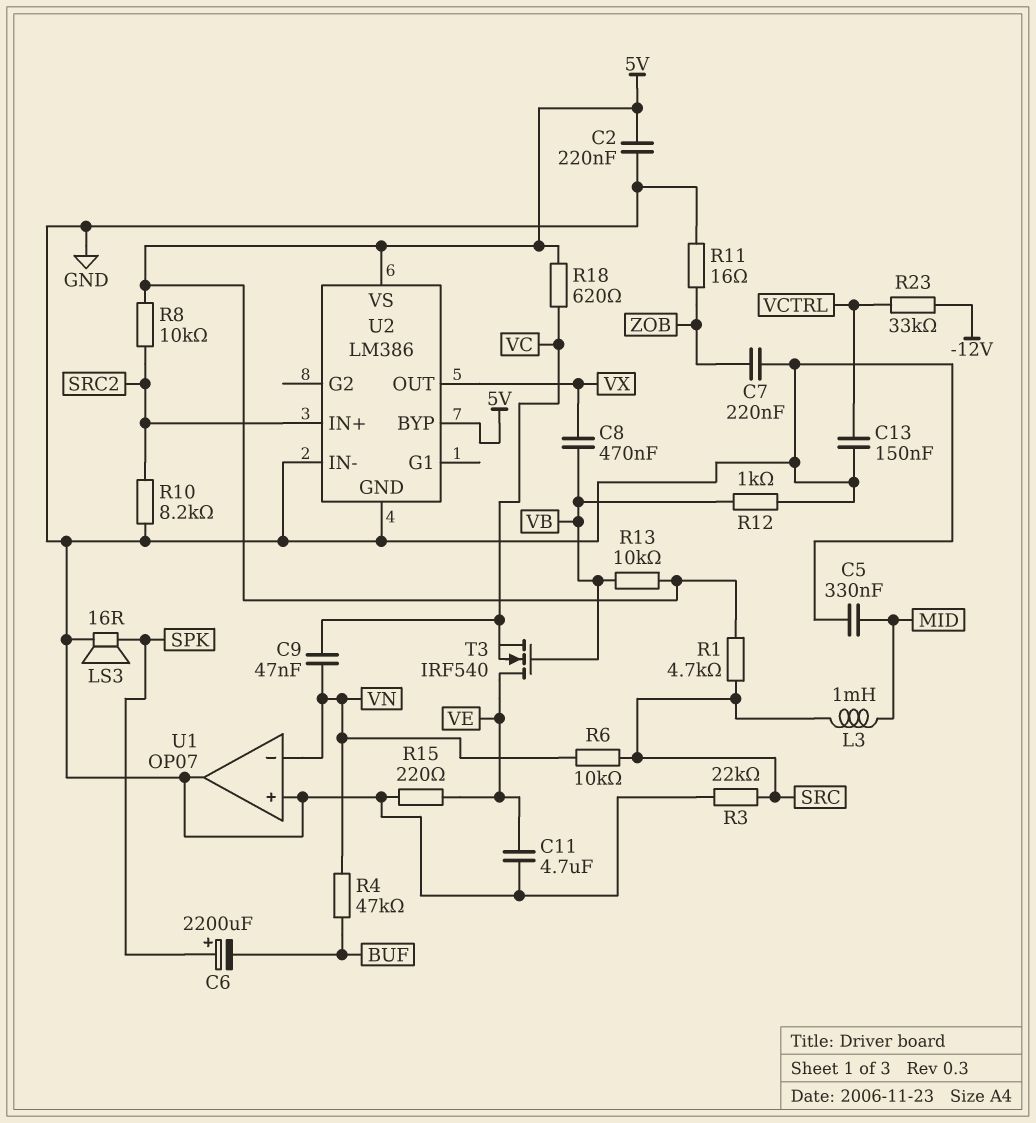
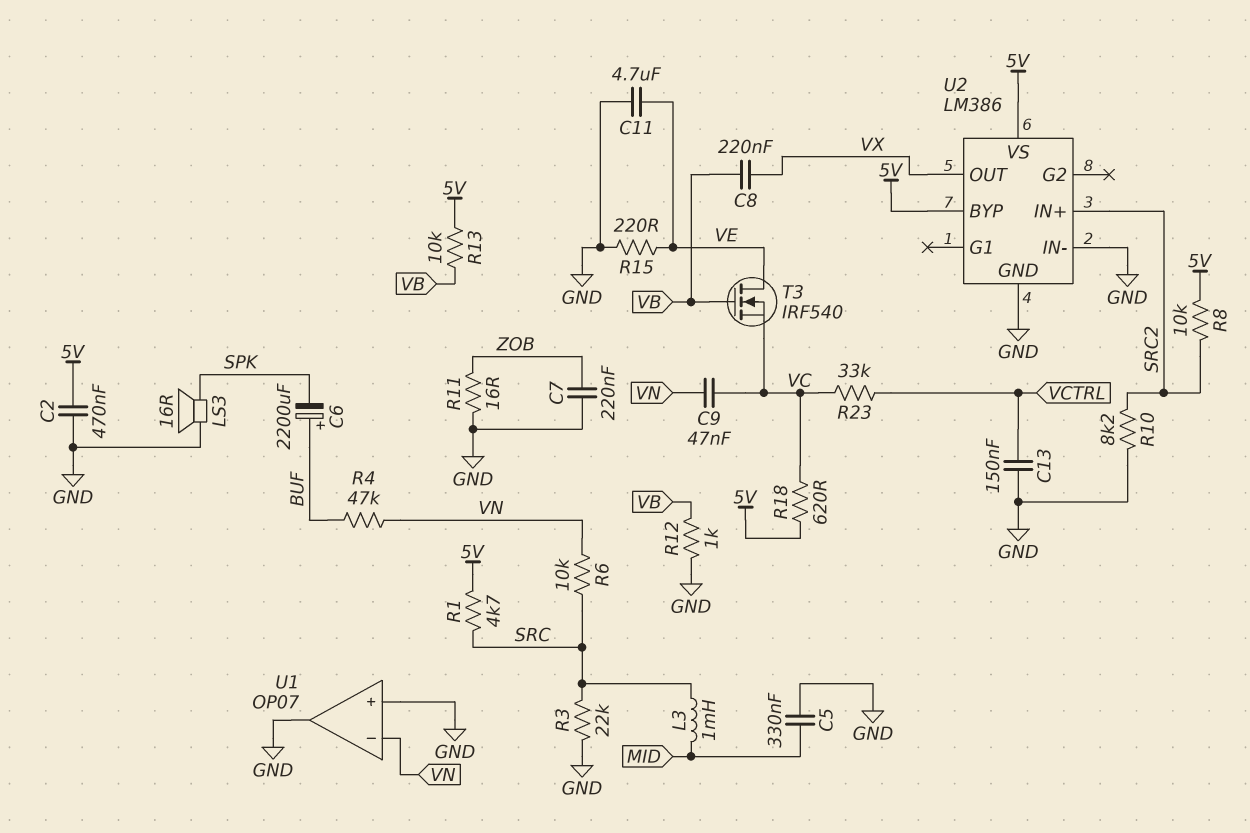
C2: 220nF (5V, GND) -> 470nF (5V, GND)
C6: 2200uF (plus SPK, minus BUF) -> 2200uF (plus BUF, minus SPK)
C8: 470nF (VB, VX) -> 220nF (VB, VX)
R23: 33k (-12V, VCTRL) -> 33k (VC, VCTRL)

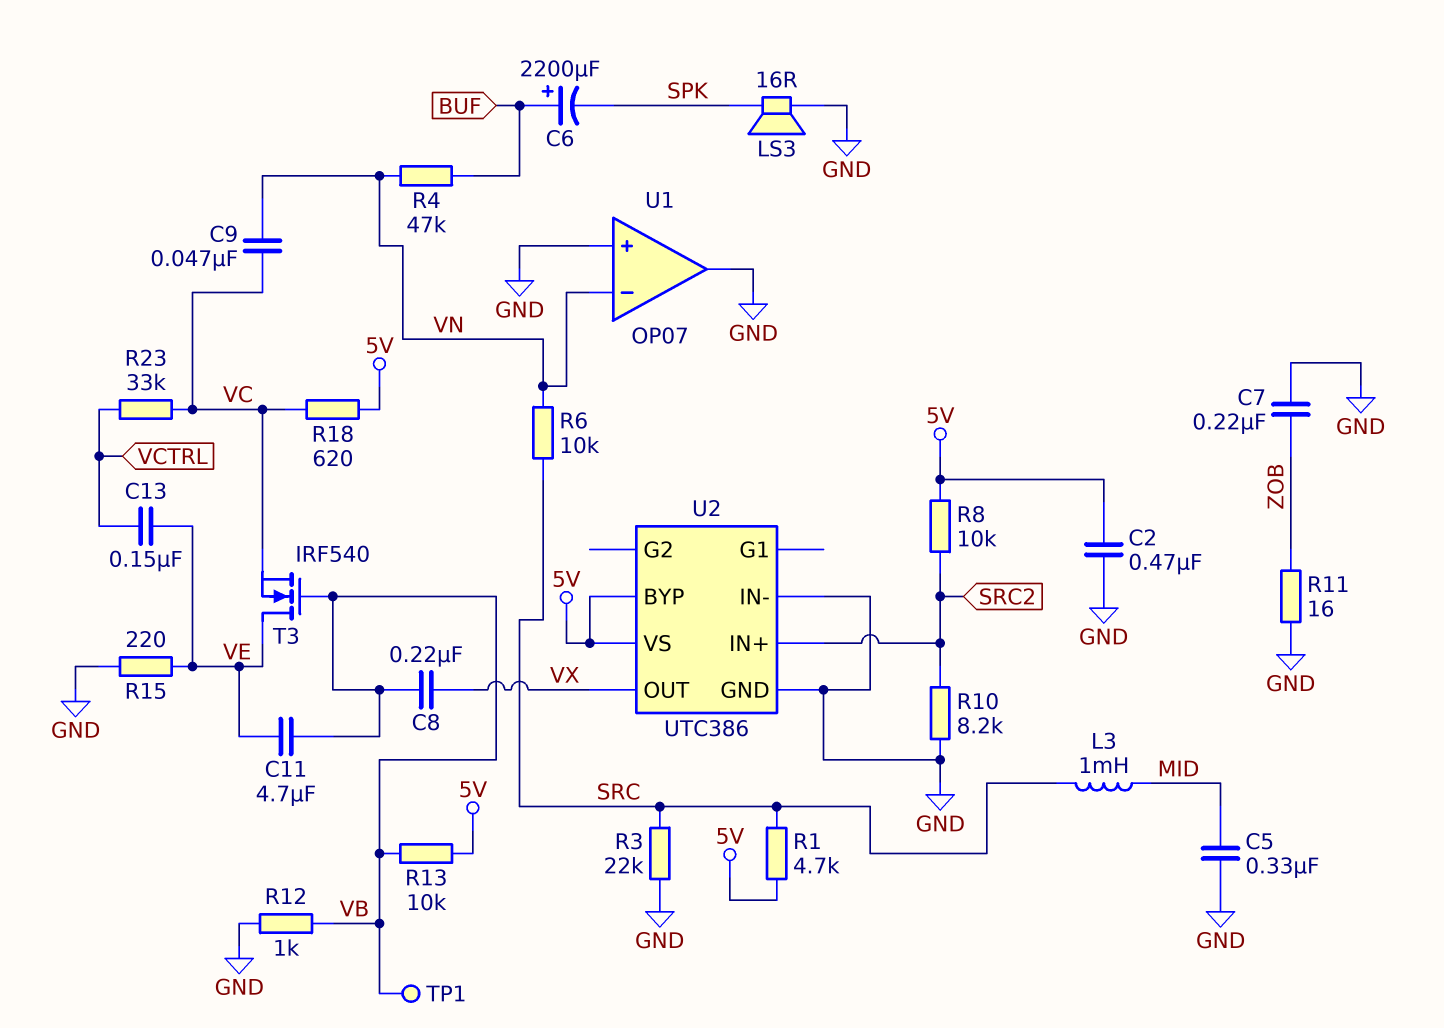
C11: 4.7uF (GND, VE) -> 4.7uF (VB, VE)
C13: 150nF (GND, VCTRL) -> 150nF (VCTRL, VE)
TP1: none -> test point (VB)
U2: LM386 -> UTC386

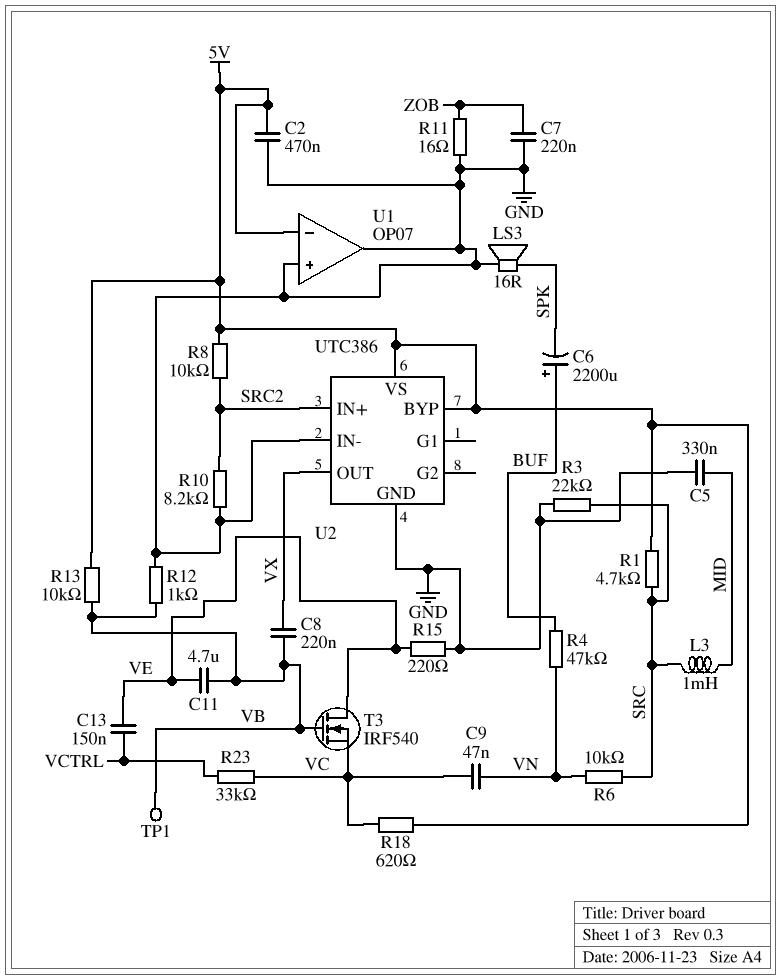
U1 pin in-: VN -> 5V

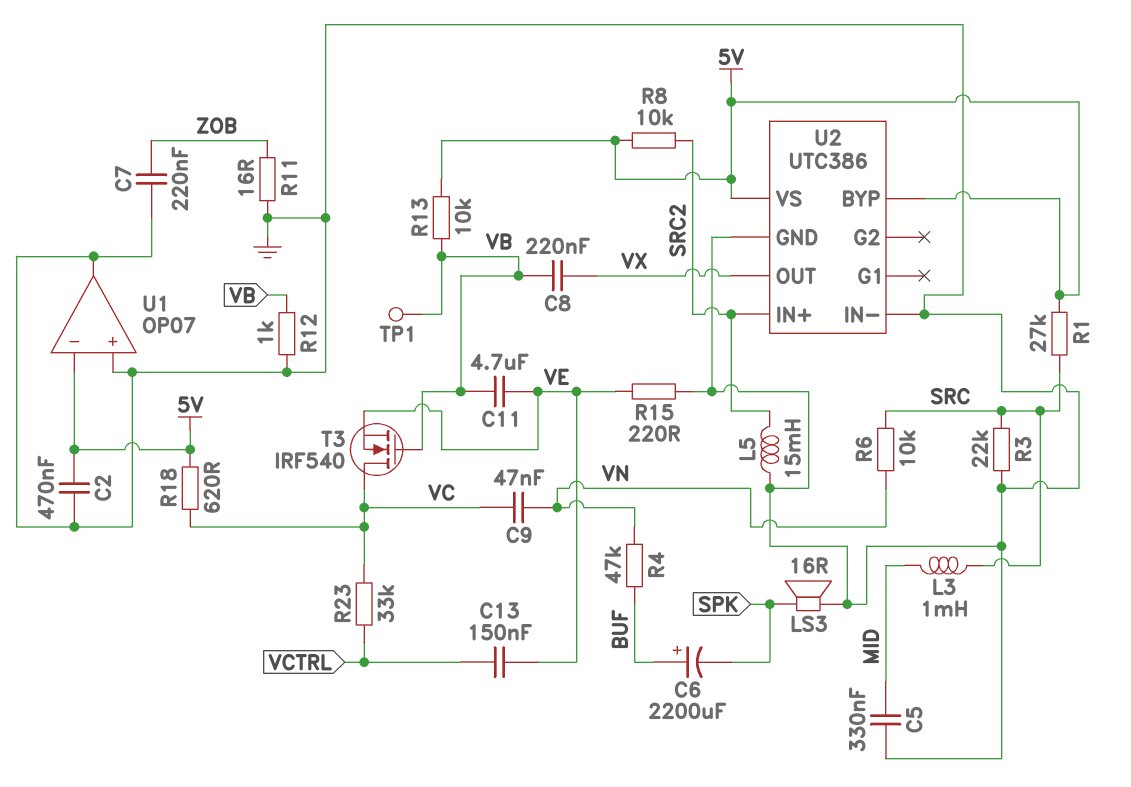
L5: none -> 15mH (GND, SRC2)
R1: 4.7k (5V, SRC) -> 27k (5V, SRC)
R10: 8.2k (GND, SRC2) -> none
T3: NMOS IRF540 (G VB, D VE, S VC) -> NMOS IRF540 (G VB, D VC, S VE)

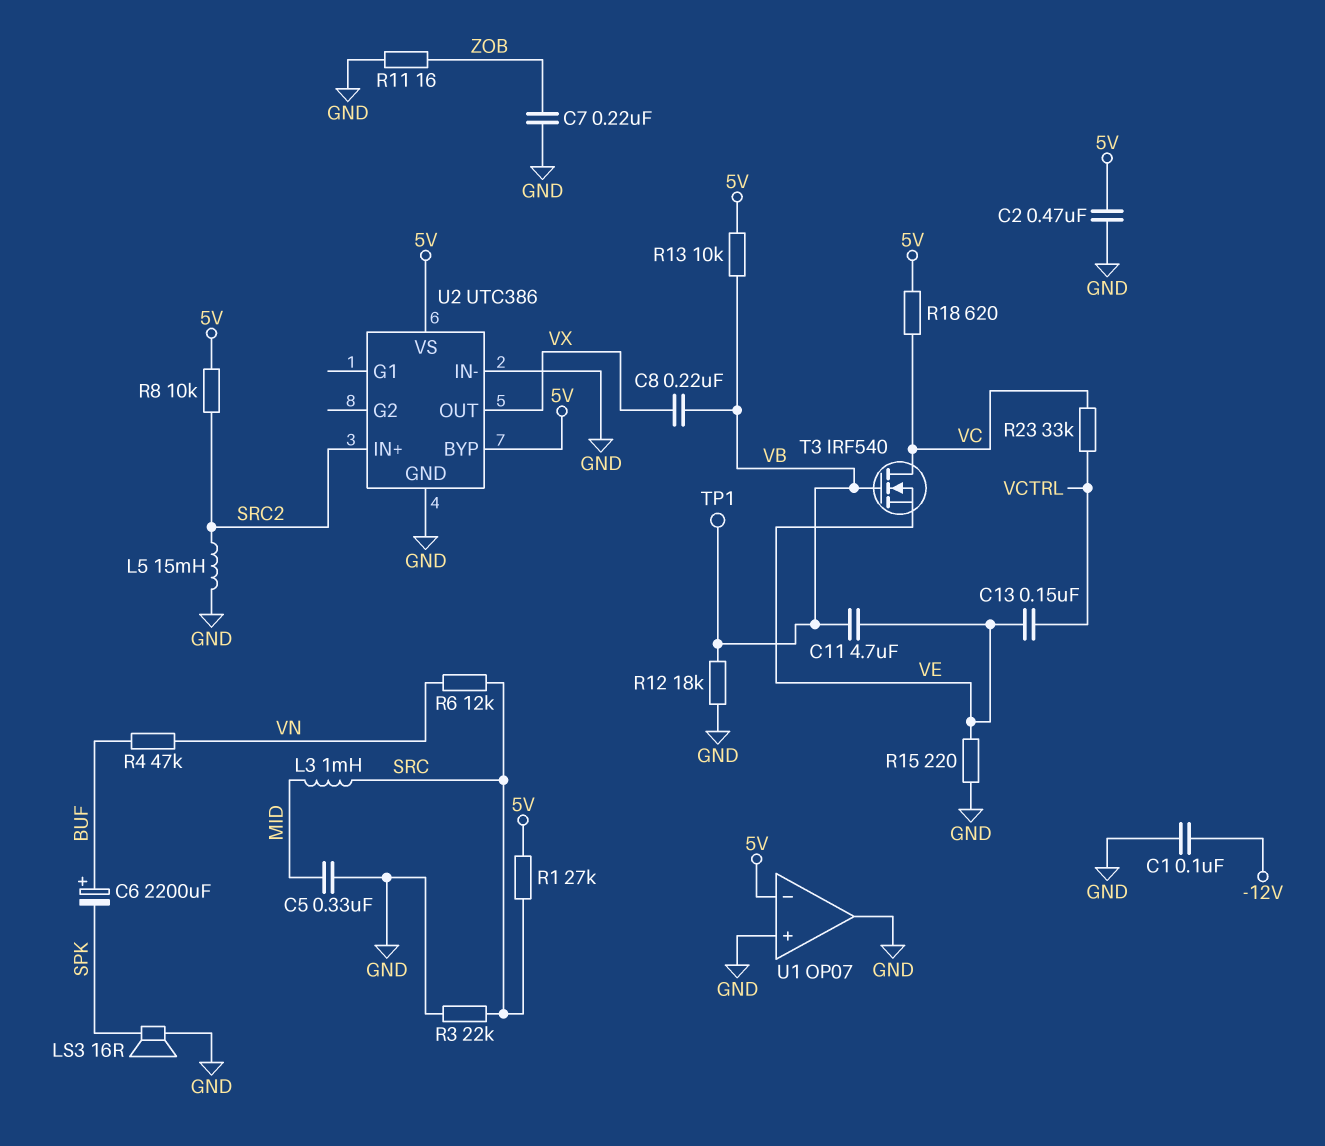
C1: none -> 100nF (-12V, GND)
C9: 47nF (VC, VN) -> none
R6: 10k (SRC, VN) -> 12k (SRC, VN)
R12: 1k (GND, VB) -> 18k (GND, VB)

